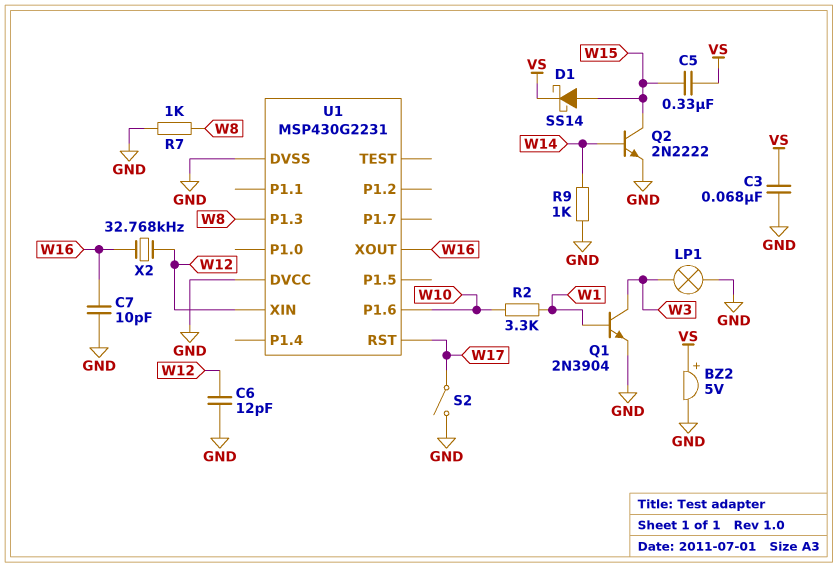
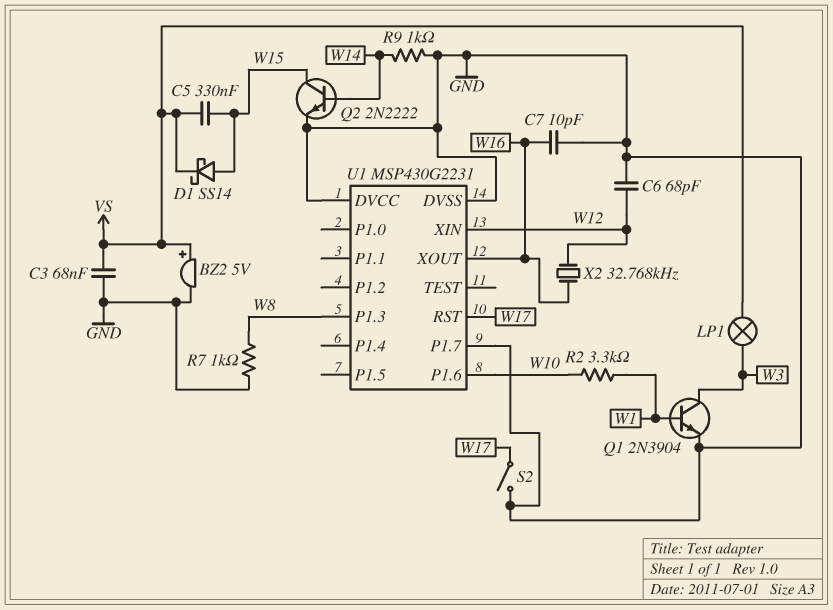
C6: 12pF (GND, W12) -> 68pF (GND, W12)
LP1: lamp (GND, W3) -> lamp (VS, W3)
U1 pin P1.7: none -> GND

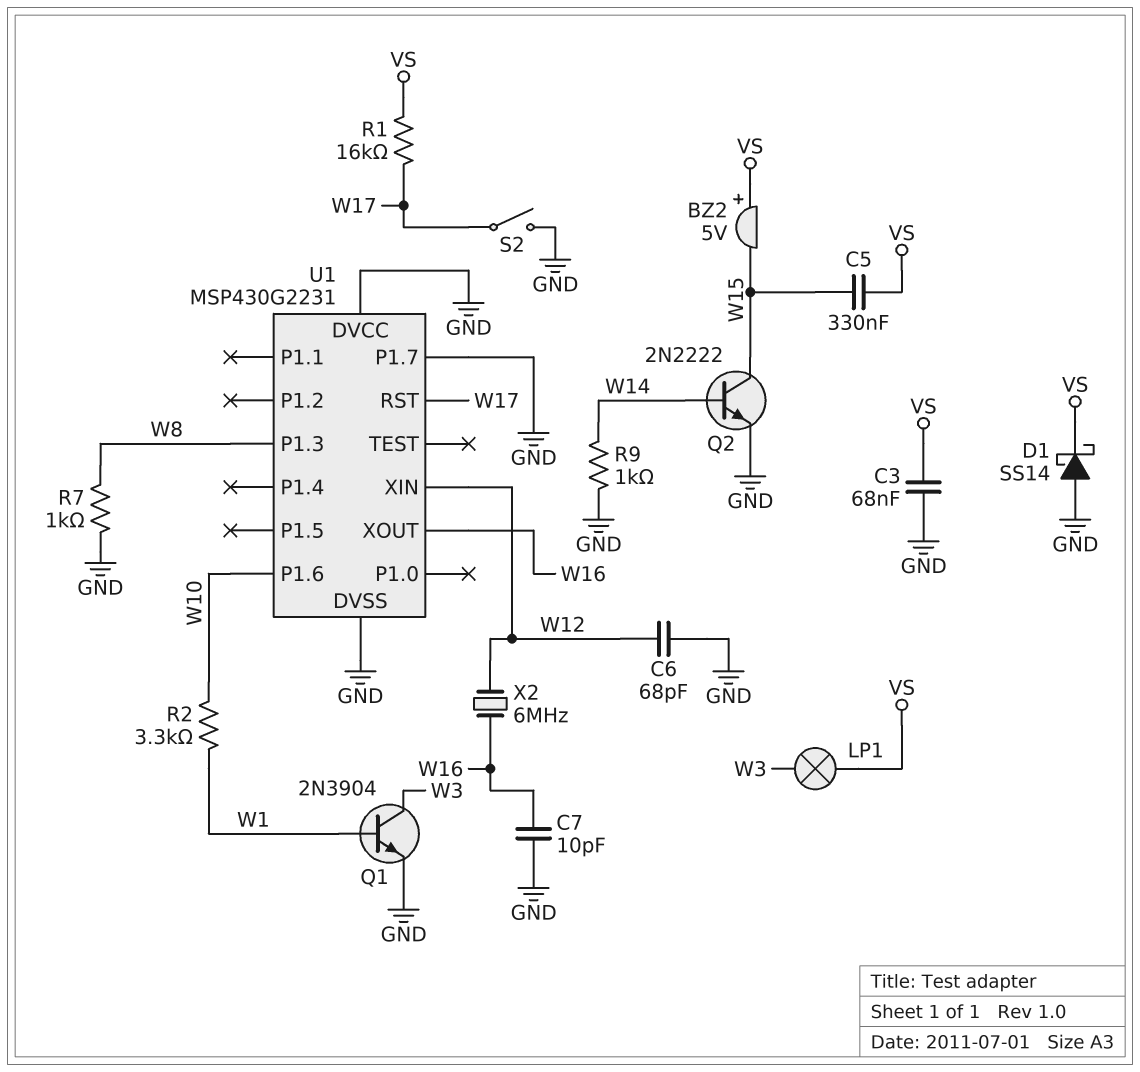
BZ2: buzzer 5V (plus VS, minus GND) -> buzzer 5V (plus VS, minus W15)
D1: schottky SS14 (A W15, K VS) -> schottky SS14 (A GND, K VS)
R1: none -> 16k (VS, W17)
X2: 32.768kHz (W12, W16) -> 6MHz (W12, W16)

